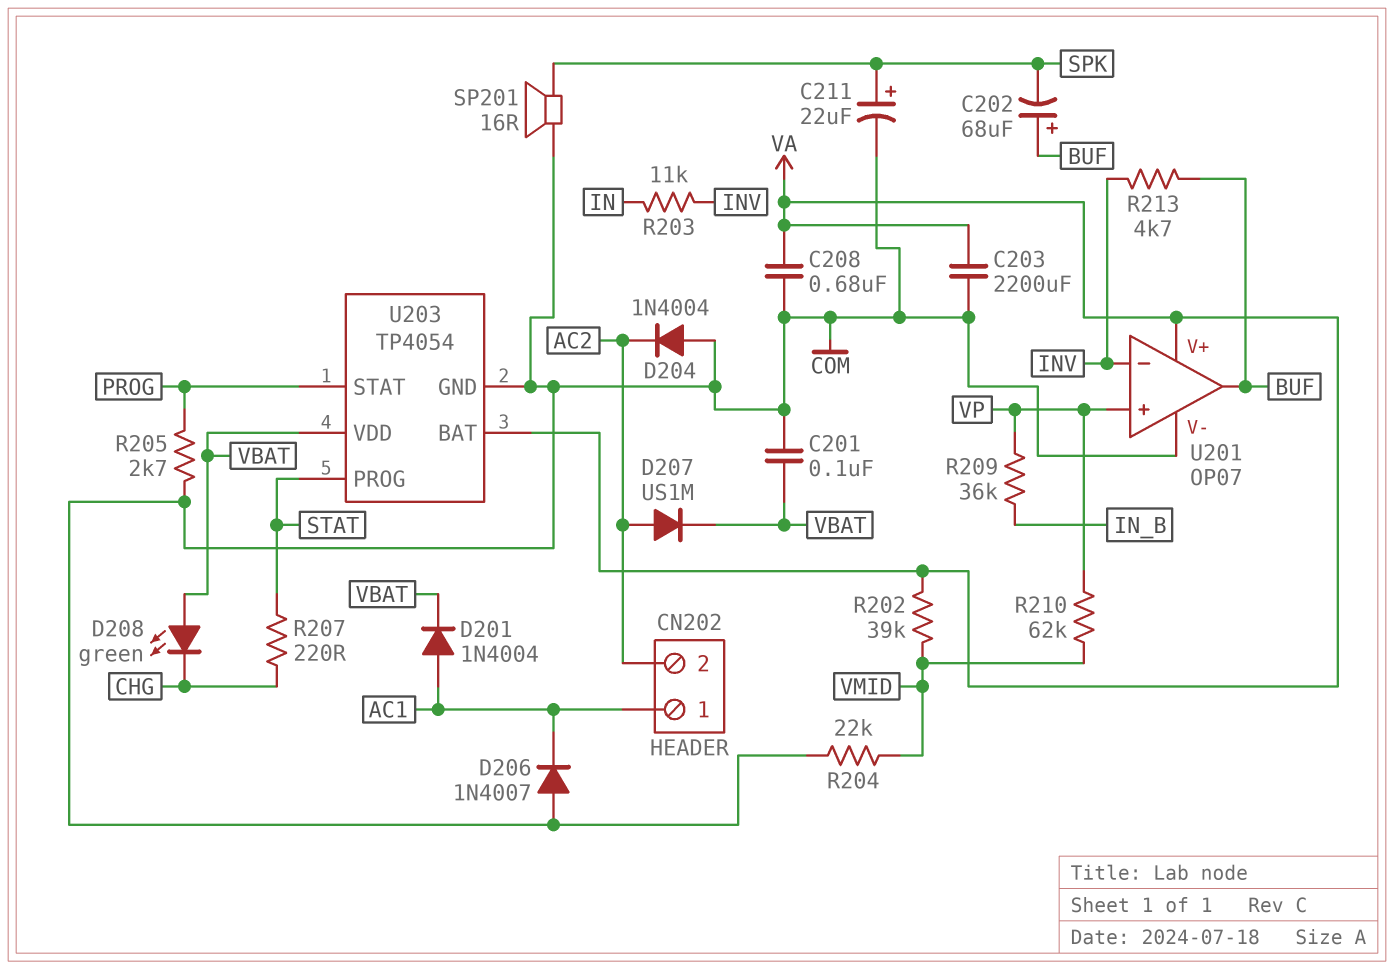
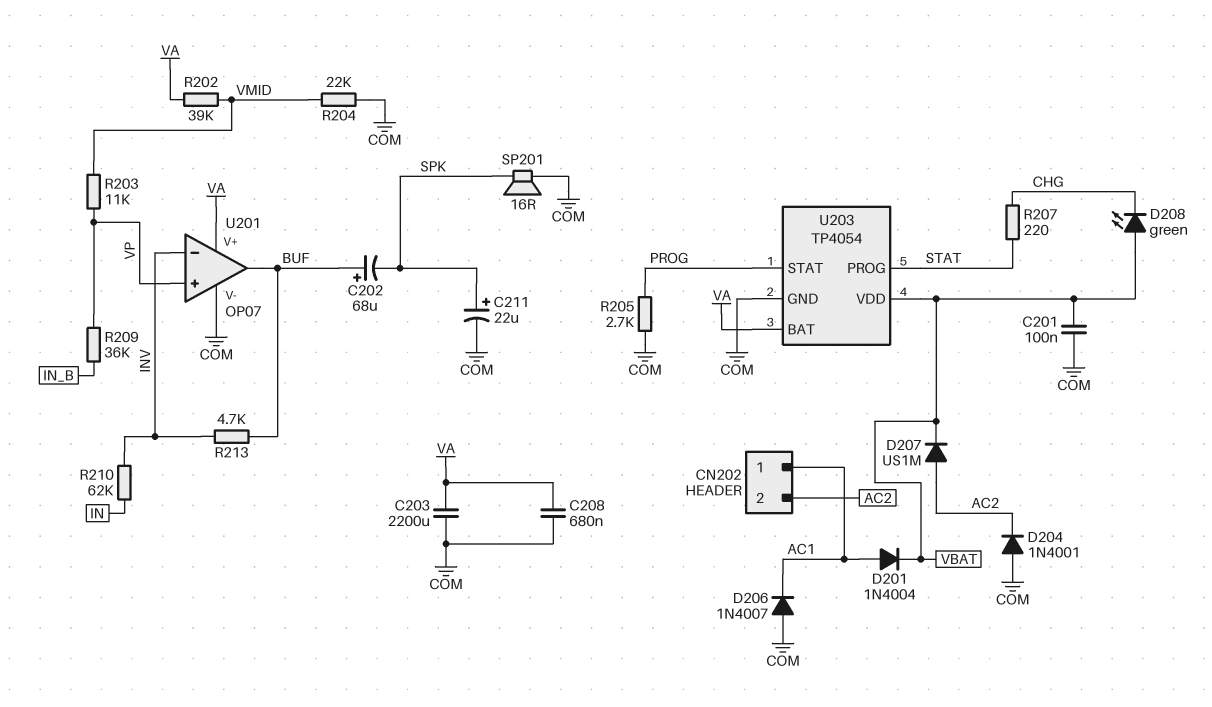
D204: diode 1N4004 (A COM, K AC2) -> diode 1N4001 (A COM, K AC2)
R203: 11k (IN, INV) -> 11k (VMID, VP)
R210: 62k (VMID, VP) -> 62k (IN, INV)

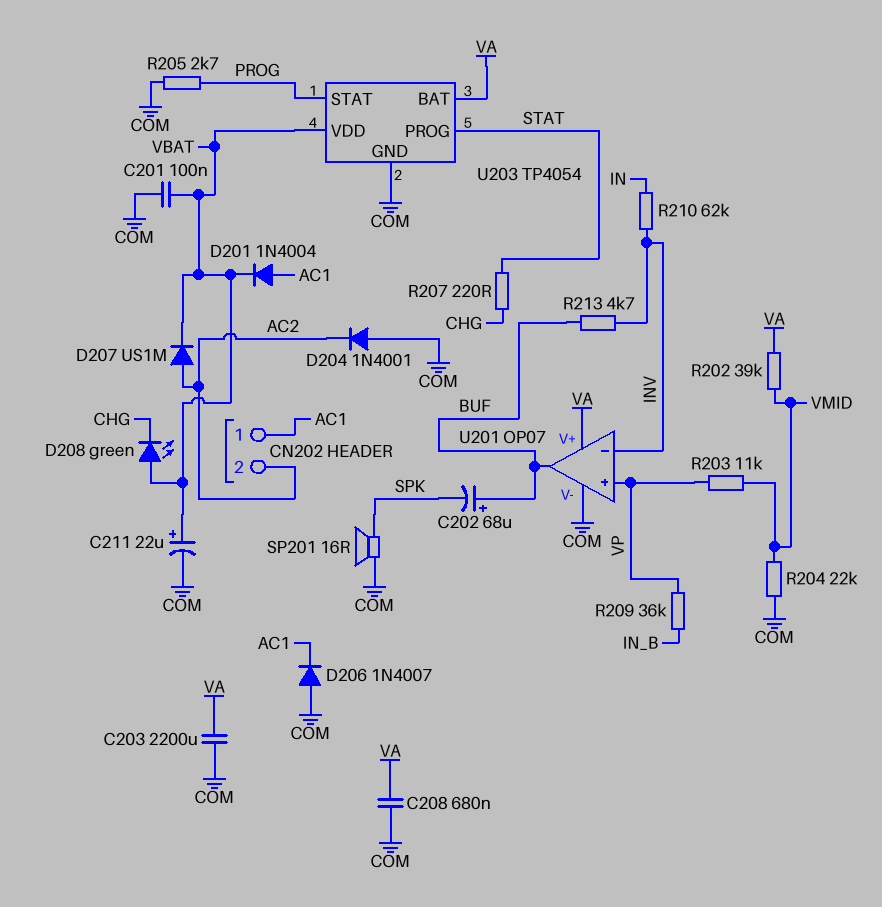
C211: 22uF (plus SPK, minus COM) -> 22uF (plus VBAT, minus COM)

